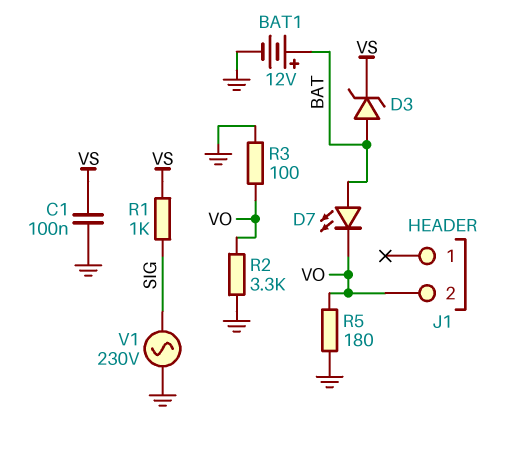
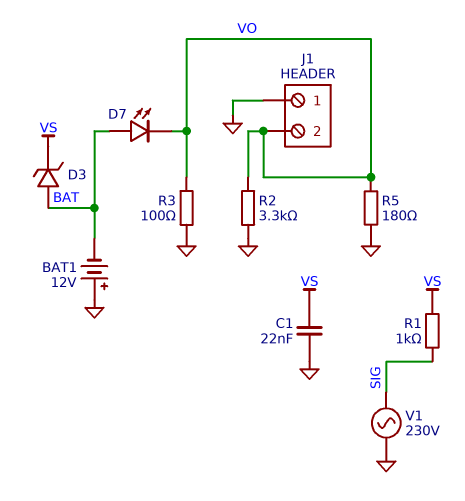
BAT1: 12V (plus BAT, minus GND) -> 12V (plus GND, minus BAT)
C1: 100nF (GND, VS) -> 22nF (GND, VS)
J1 pin 1: none -> GND

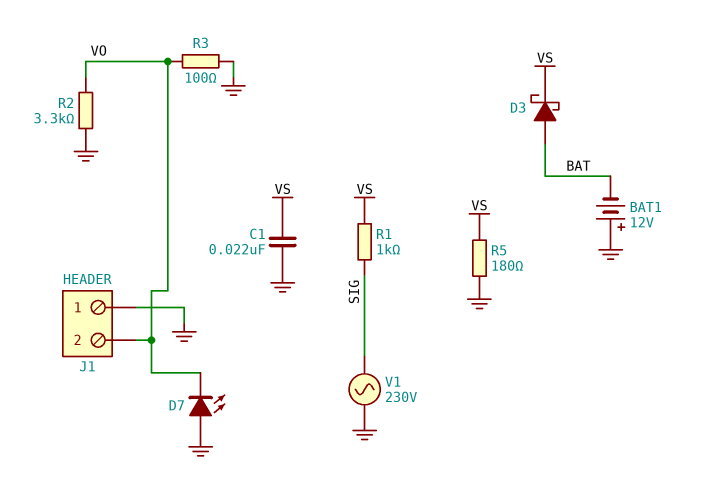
D3: zener (A BAT, K VS) -> schottky (A BAT, K VS)
D7: LED (A BAT, K VO) -> LED (A GND, K VO)
R5: 180 (GND, VO) -> 180 (GND, VS)

